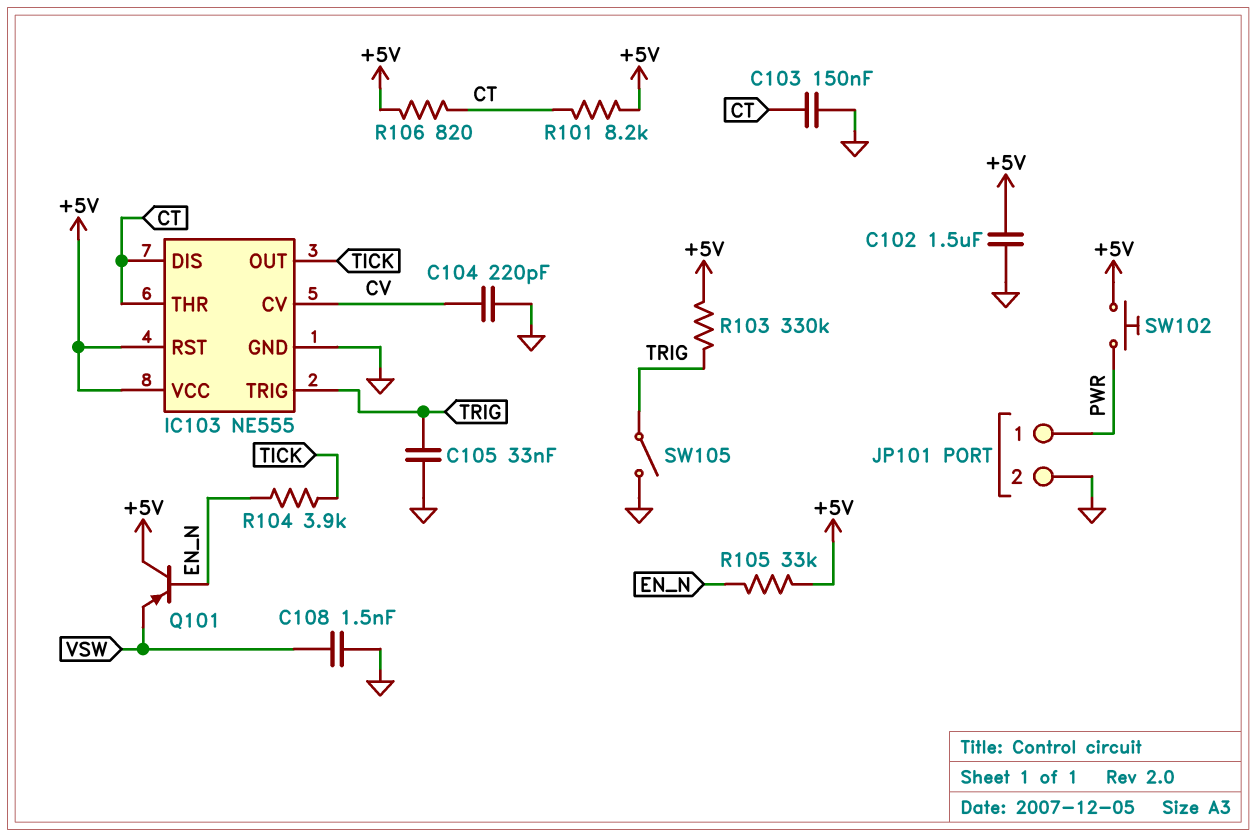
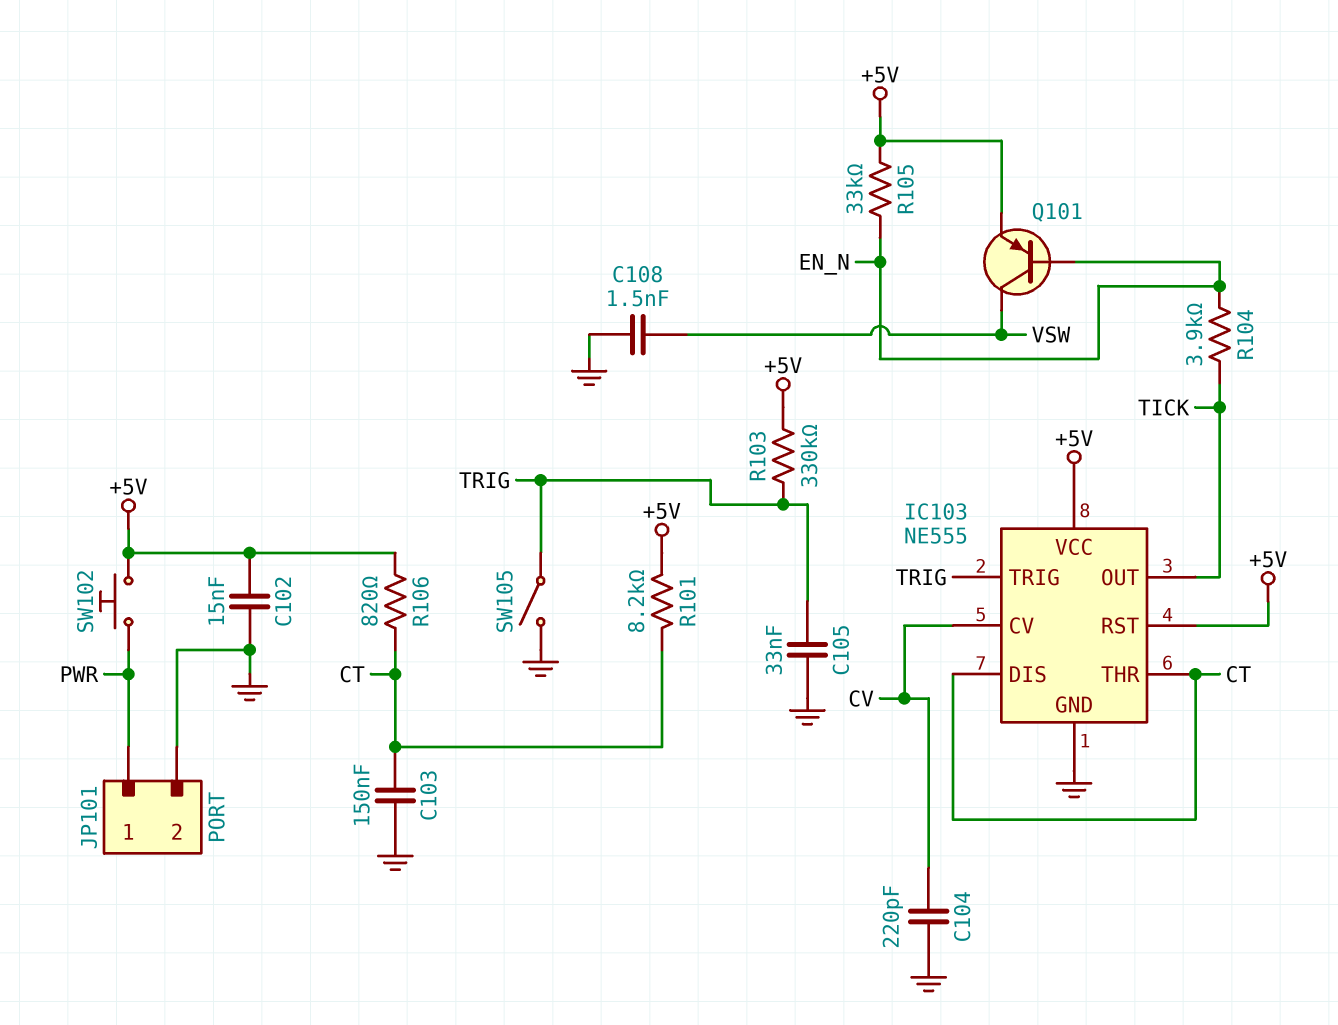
C102: 1.5uF (+5V, GND) -> 15nF (+5V, GND)
Q101: PNP (B EN_N, C +5V, E VSW) -> PNP (B EN_N, C VSW, E +5V)

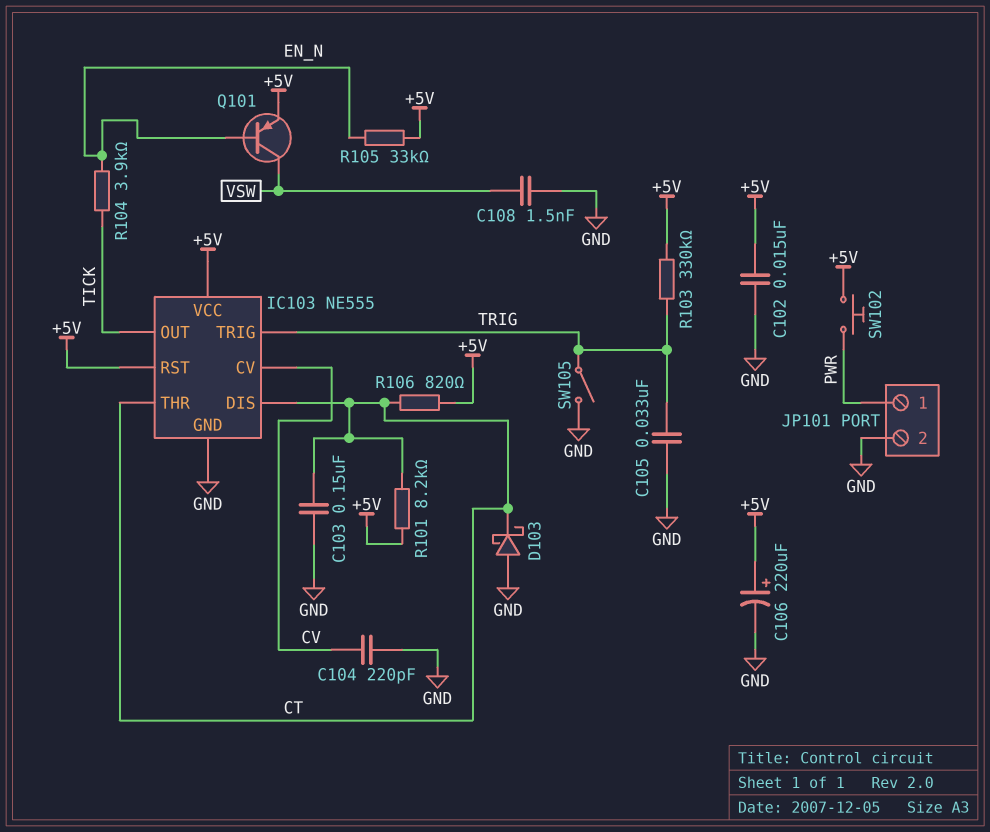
C106: none -> 220uF (plus +5V, minus GND)
D103: none -> schottky (A GND, K CT)

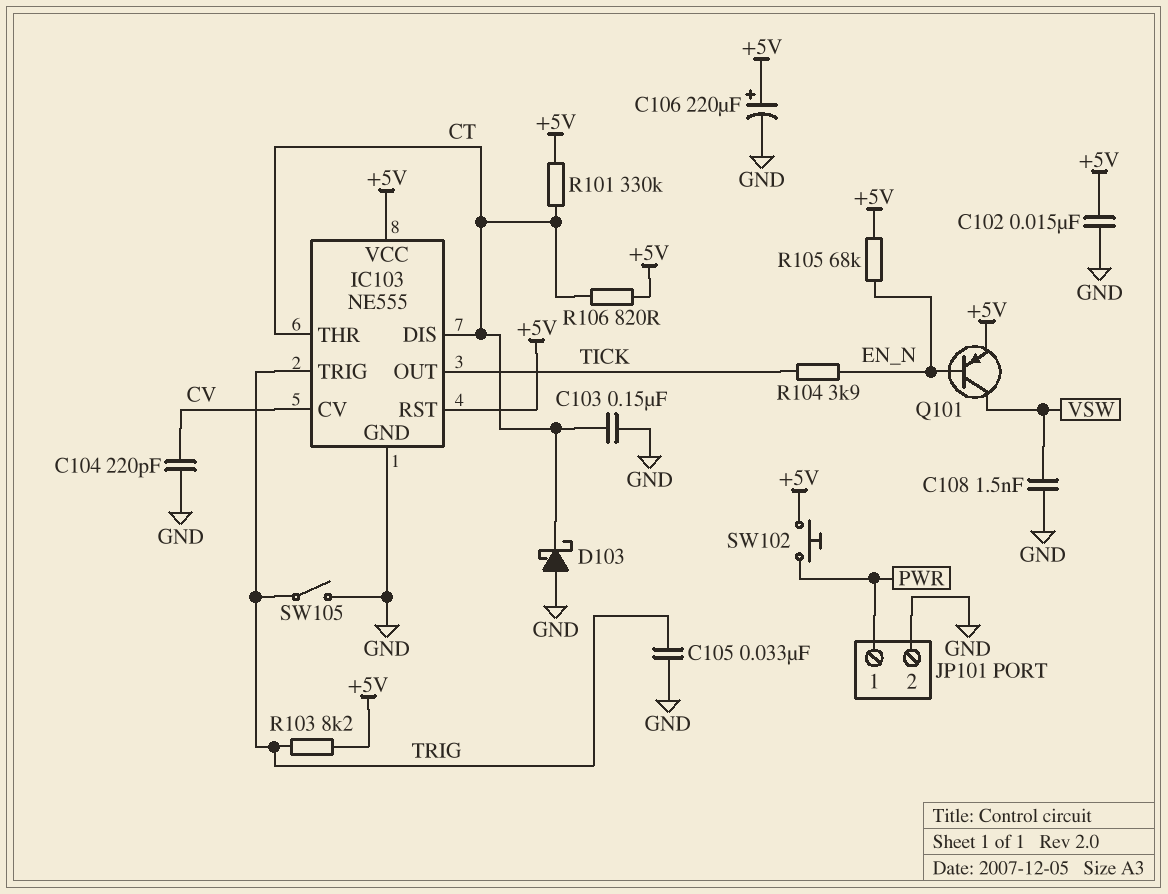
R101: 8.2k (+5V, CT) -> 330k (+5V, CT)
R103: 330k (+5V, TRIG) -> 8.2k (+5V, TRIG)
R105: 33k (+5V, EN_N) -> 68k (+5V, EN_N)

